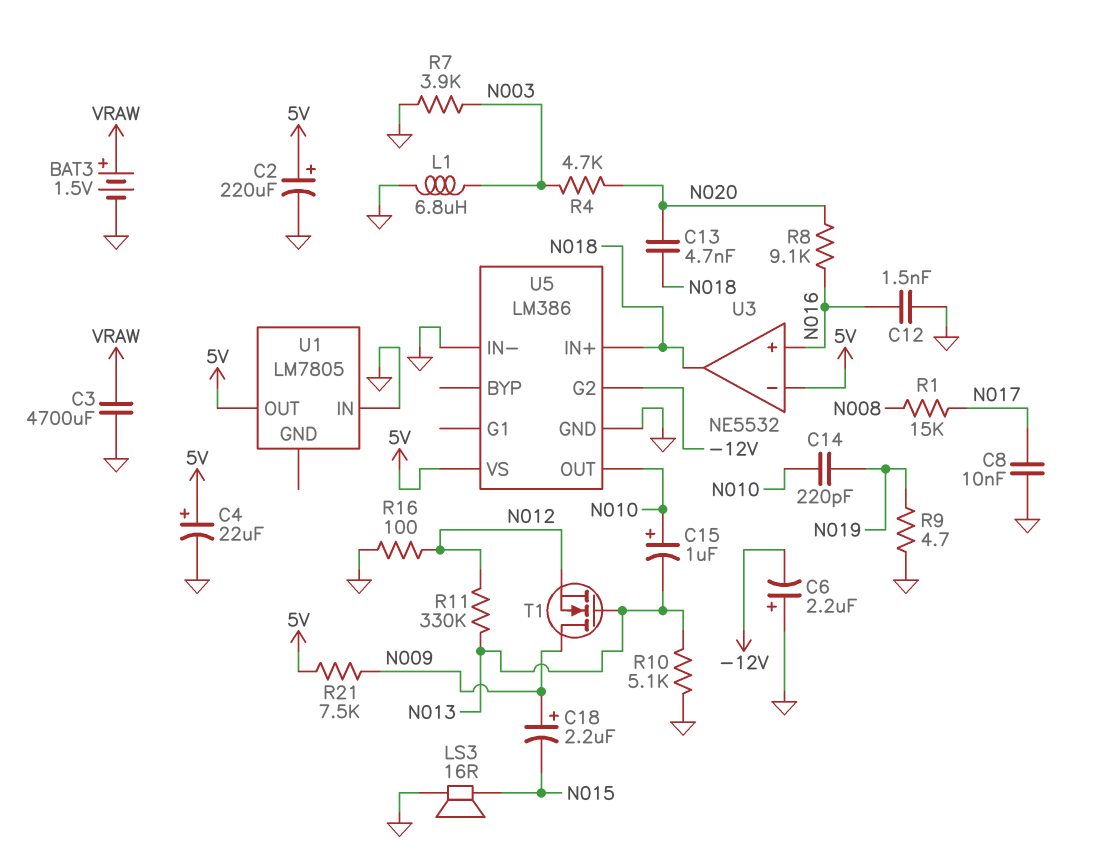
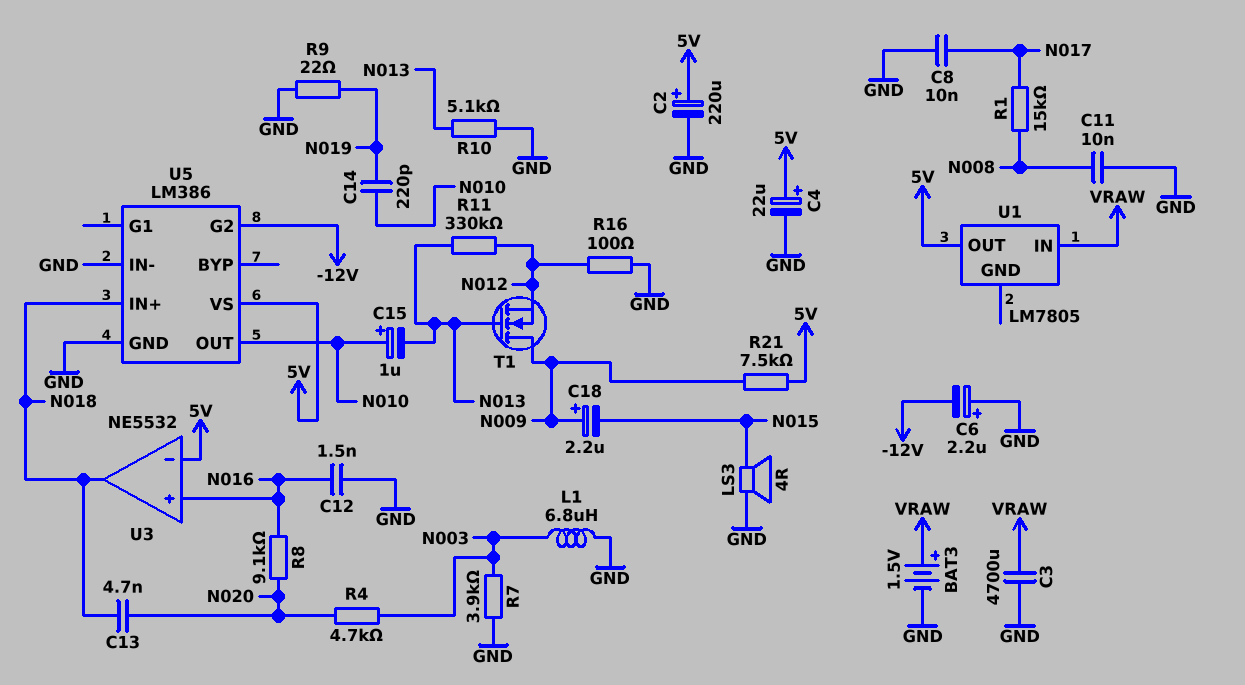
C11: none -> 10nF (GND, N008)
LS3: speaker 16R (GND, N015) -> speaker 4R (GND, N015)
R9: 4.7 (GND, N019) -> 22 (GND, N019)
U1 pin IN: GND -> VRAW

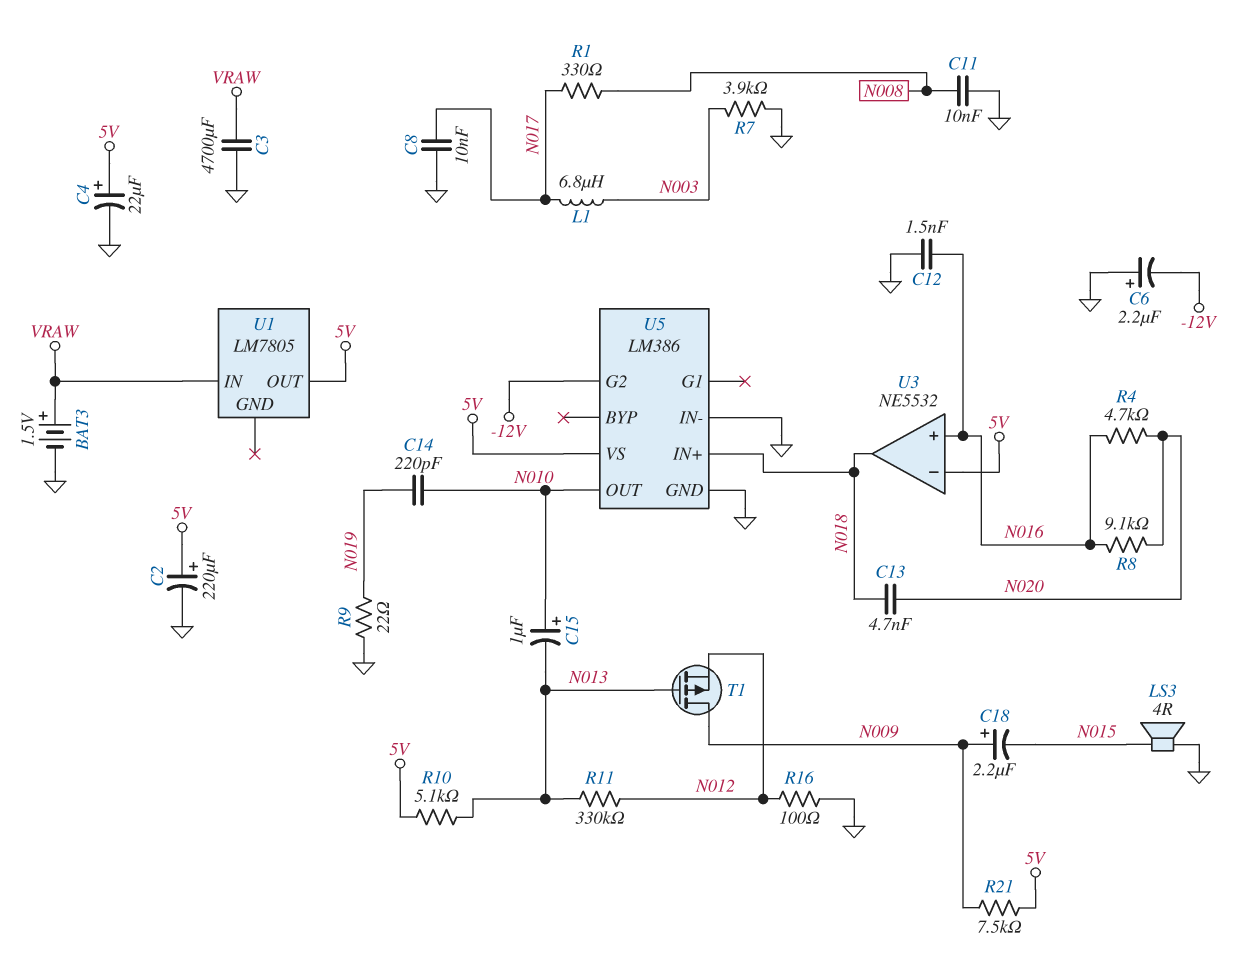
L1: 6.8uH (GND, N003) -> 6.8uH (N003, N017)
R1: 15k (N008, N017) -> 330 (N008, N017)
R4: 4.7k (N003, N020) -> 4.7k (N016, N020)
R10: 5.1k (GND, N013) -> 5.1k (5V, N013)
T1: NMOS (G N013, D N009, S N012) -> PMOS (G N013, D N009, S N012)

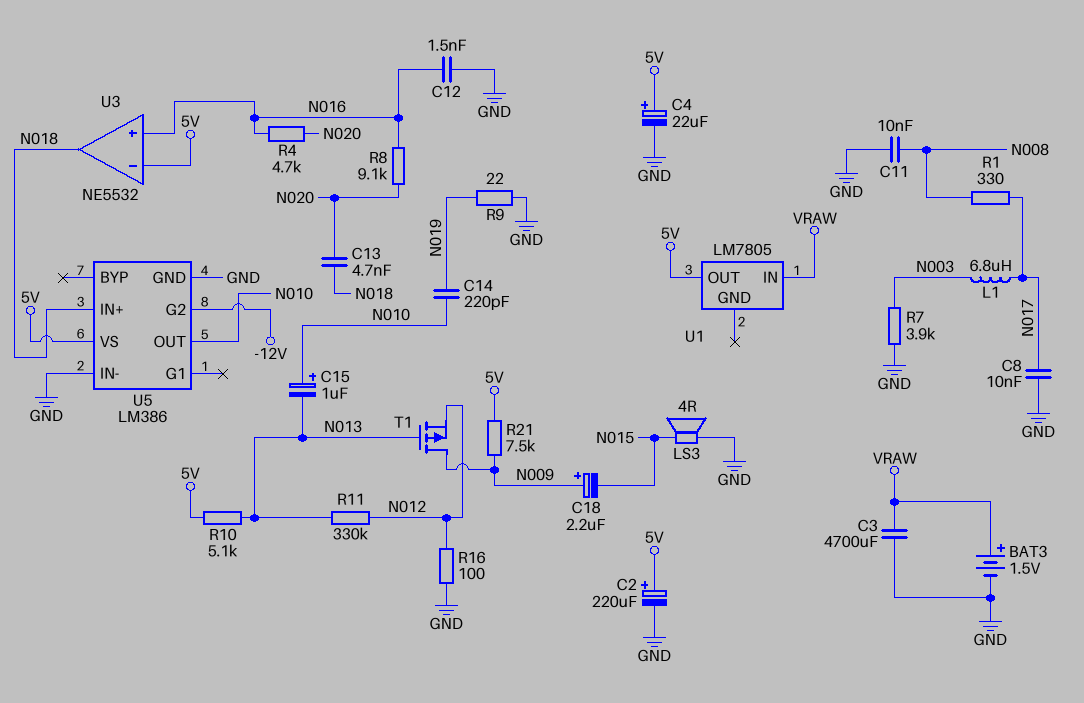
C6: 2.2uF (plus GND, minus -12V) -> none

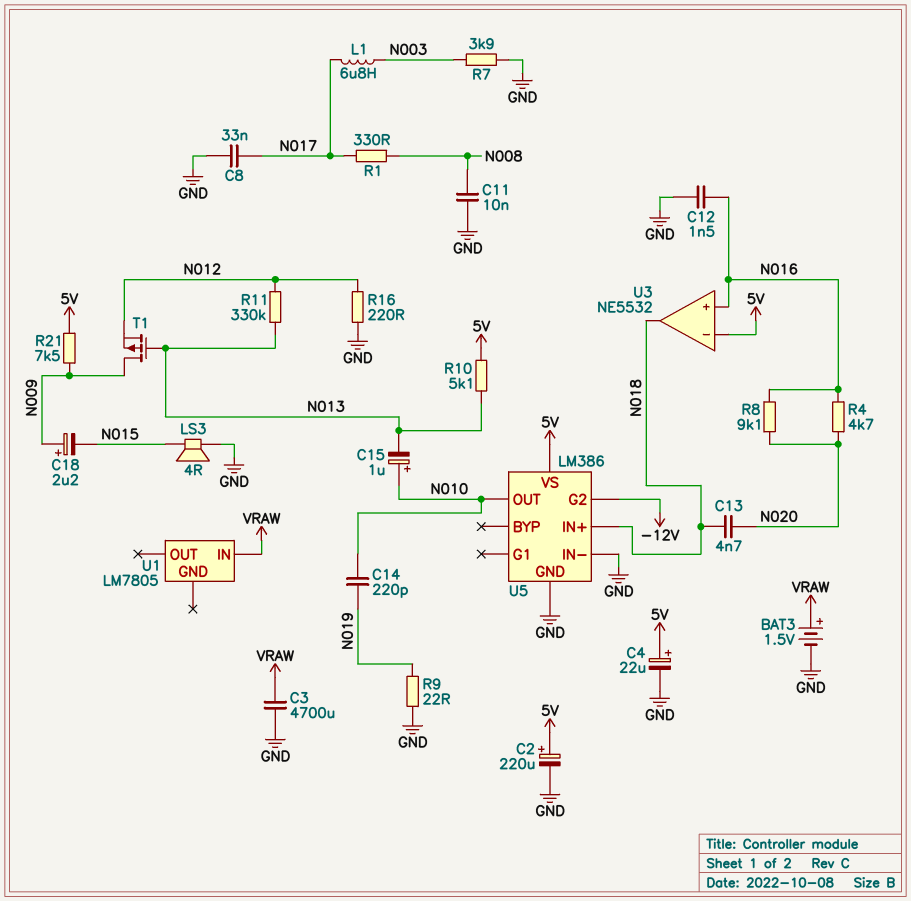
C8: 10nF (GND, N017) -> 33nF (GND, N017)
R16: 100 (GND, N012) -> 220 (GND, N012)
U1 pin OUT: 5V -> none

